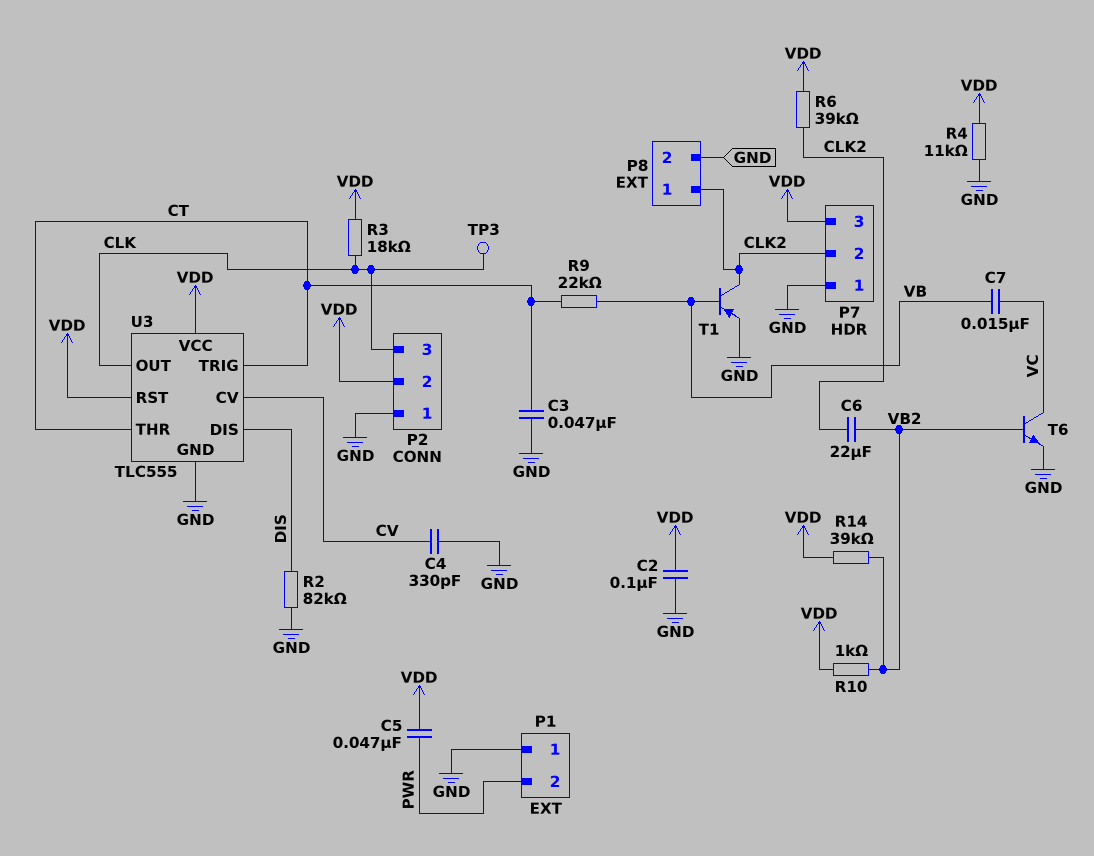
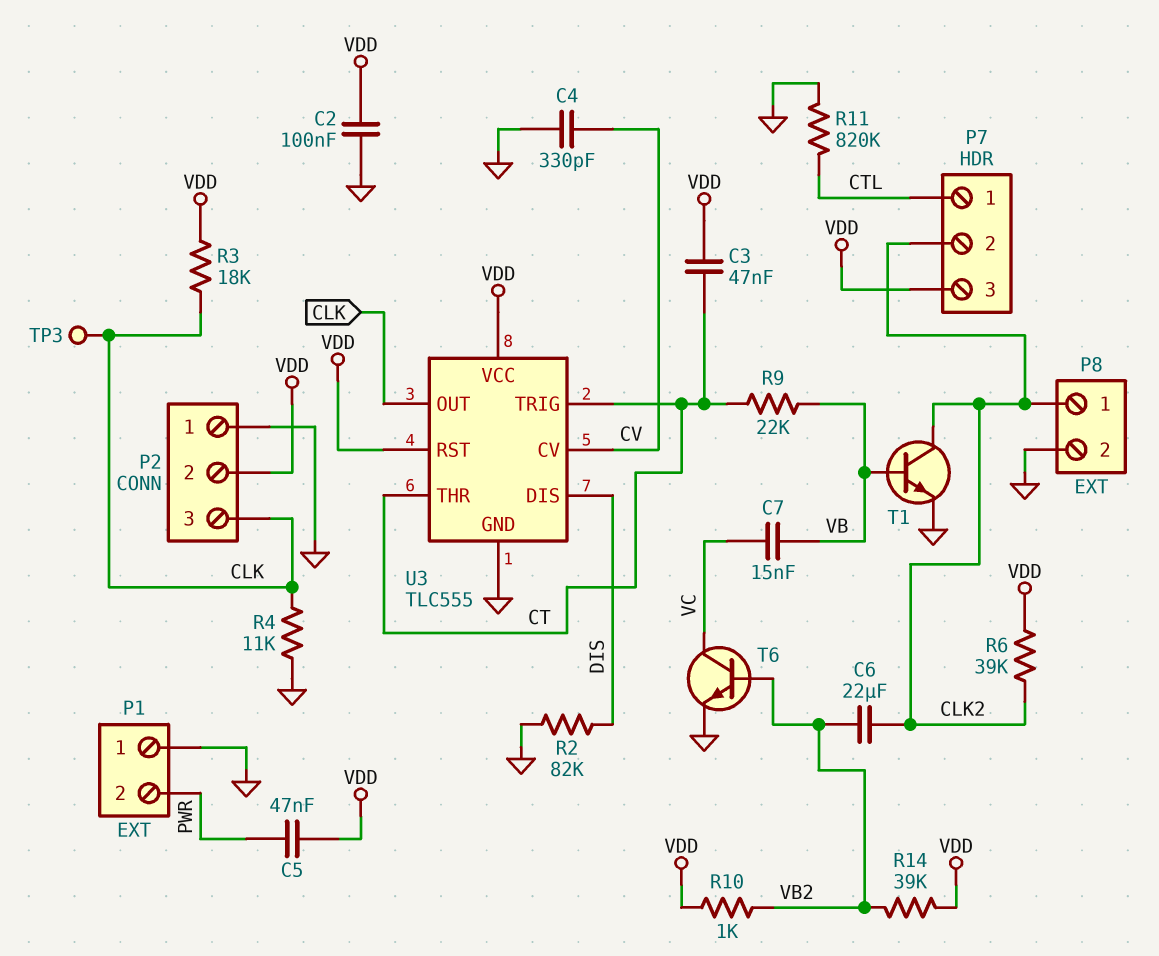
C3: 47nF (CT, GND) -> 47nF (CT, VDD)
P7 pin 1: GND -> CTL
R4: 11k (GND, VDD) -> 11k (CLK, GND)
R11: none -> 820k (CTL, GND)
T1: PNP (B VB, C CLK2, E GND) -> NPN (B VB, C CLK2, E GND)

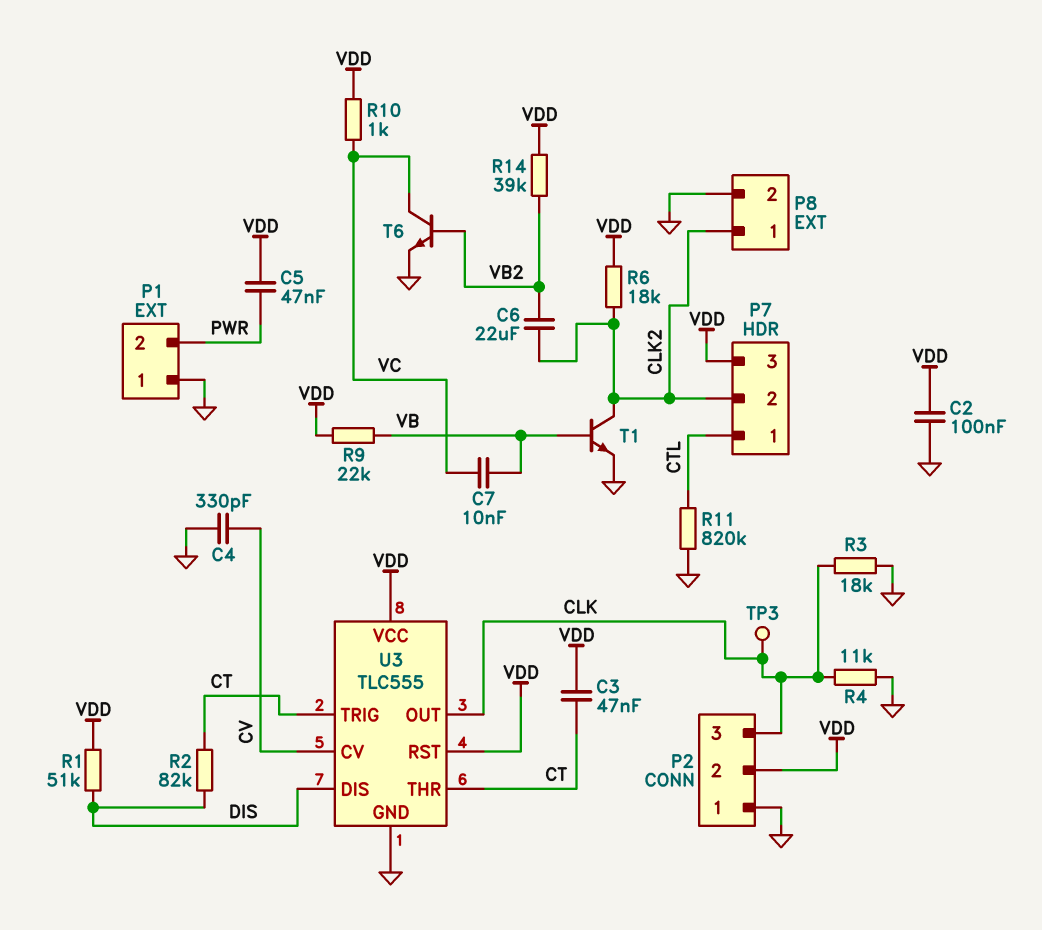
C7: 15nF (VB, VC) -> 10nF (VB, VC)
R1: none -> 51k (DIS, VDD)
R2: 82k (DIS, GND) -> 82k (CT, DIS)
R3: 18k (CLK, VDD) -> 18k (CLK, GND)
R6: 39k (CLK2, VDD) -> 18k (CLK2, VDD)
R9: 22k (CT, VB) -> 22k (VB, VDD)
R10: 1k (VB2, VDD) -> 1k (VC, VDD)

